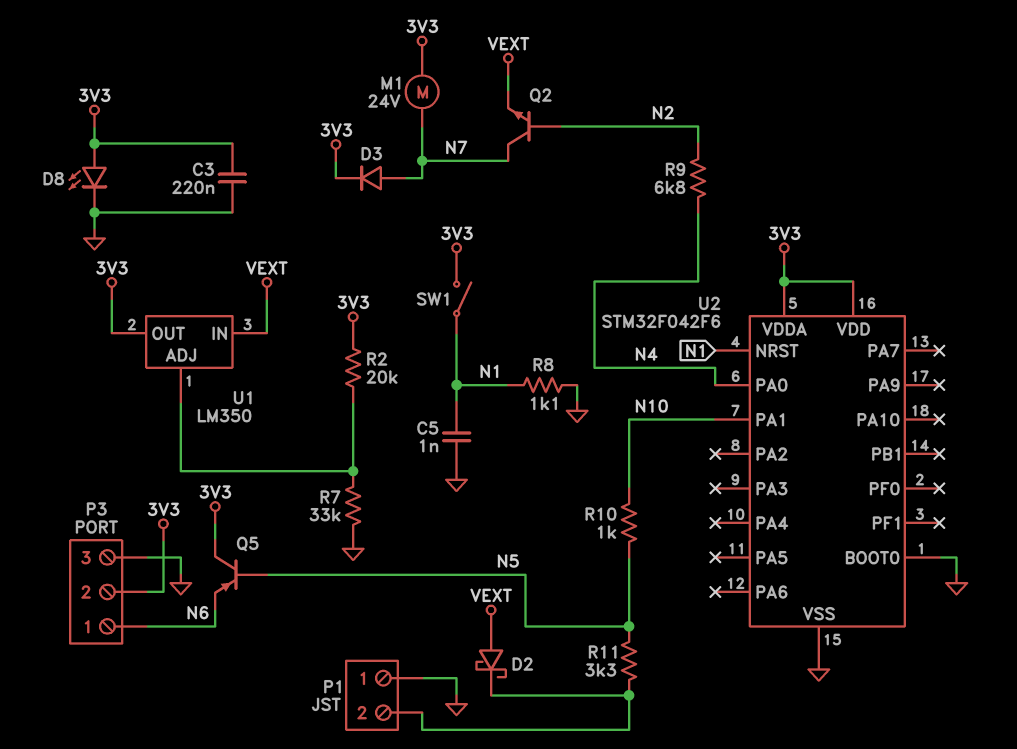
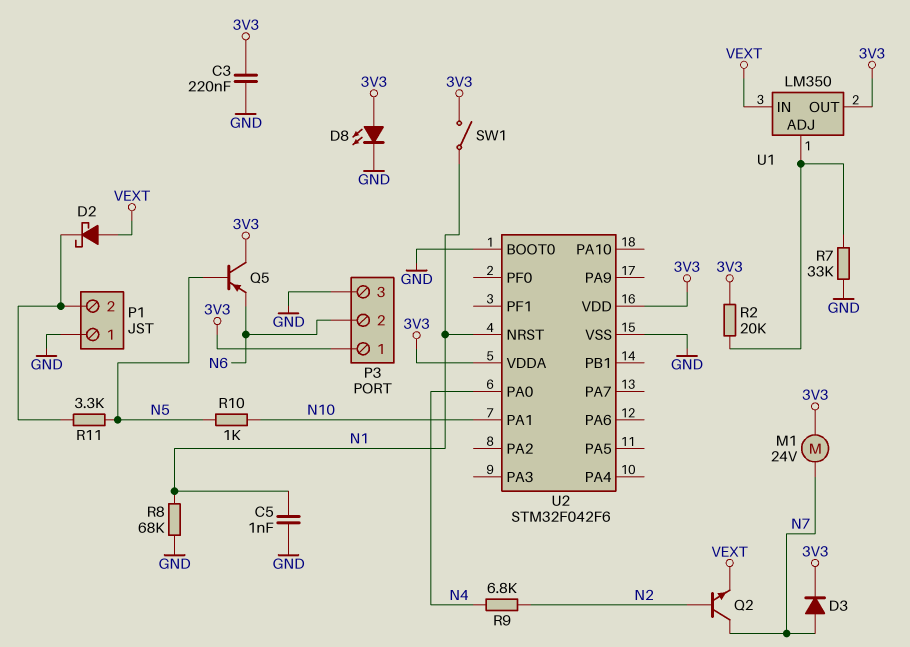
P3 pin 1: N6 -> 3V3
P3 pin 2: 3V3 -> N6
R8: 1.1k (GND, N1) -> 68k (GND, N1)

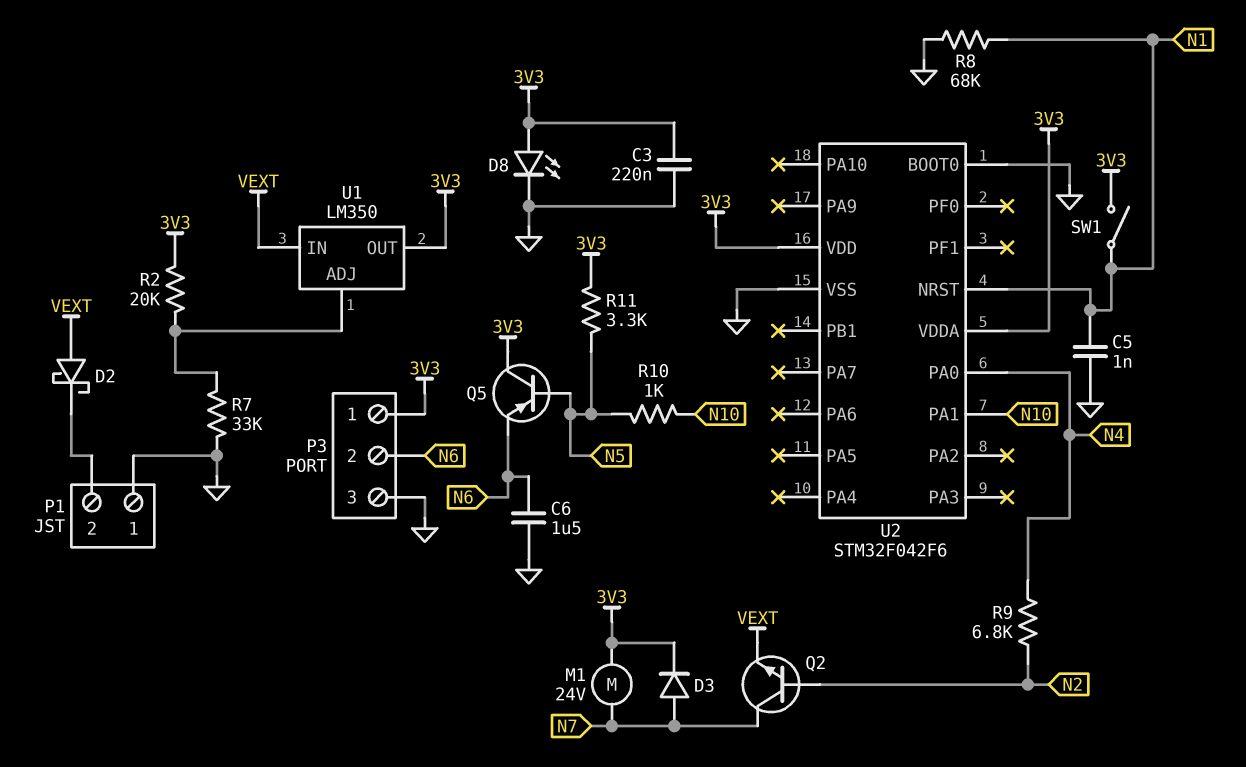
C6: none -> 1.5uF (GND, N6)
R11: 3.3k (N5, P1/2) -> 3.3k (3V3, N5)

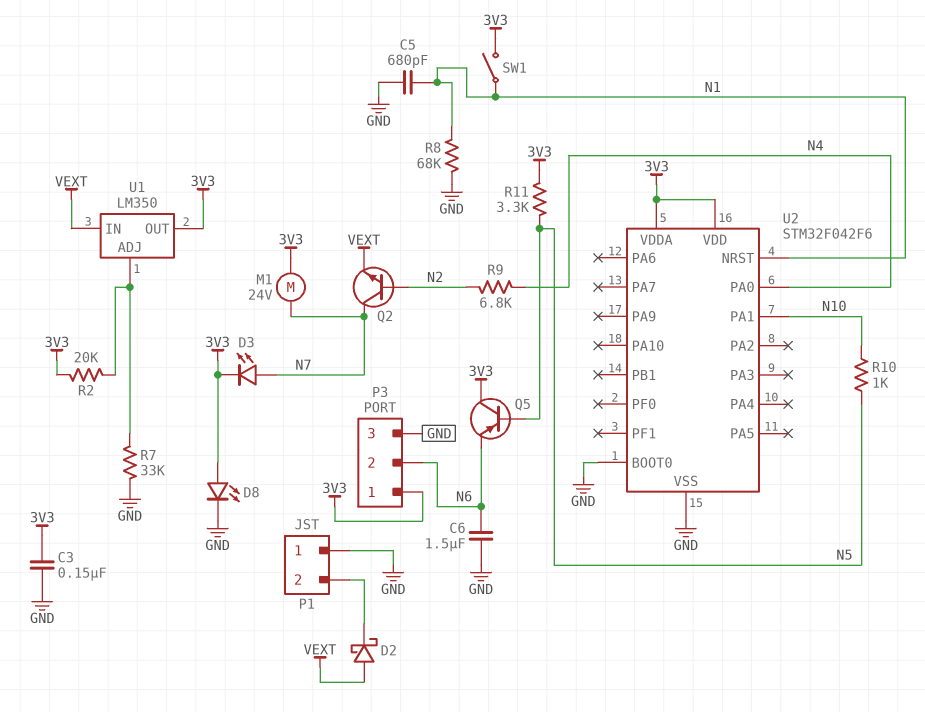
C3: 220nF (3V3, GND) -> 150nF (3V3, GND)
C5: 1nF (GND, N1) -> 680pF (GND, N1)
D3: diode (A N7, K 3V3) -> LED (A N7, K 3V3)

